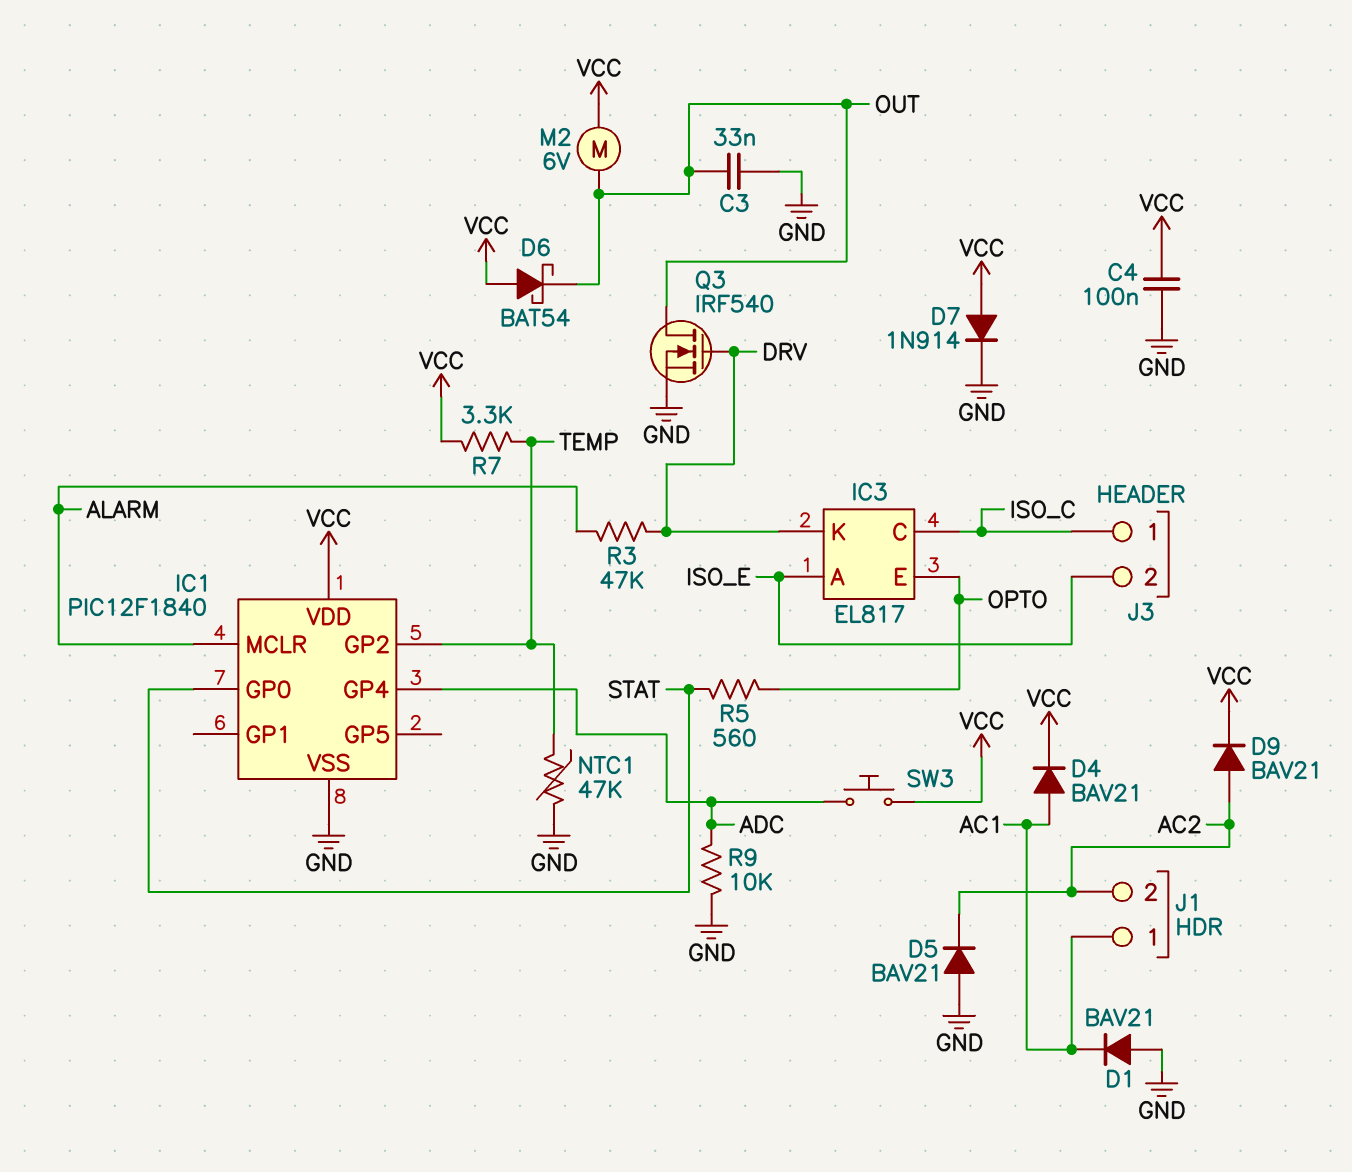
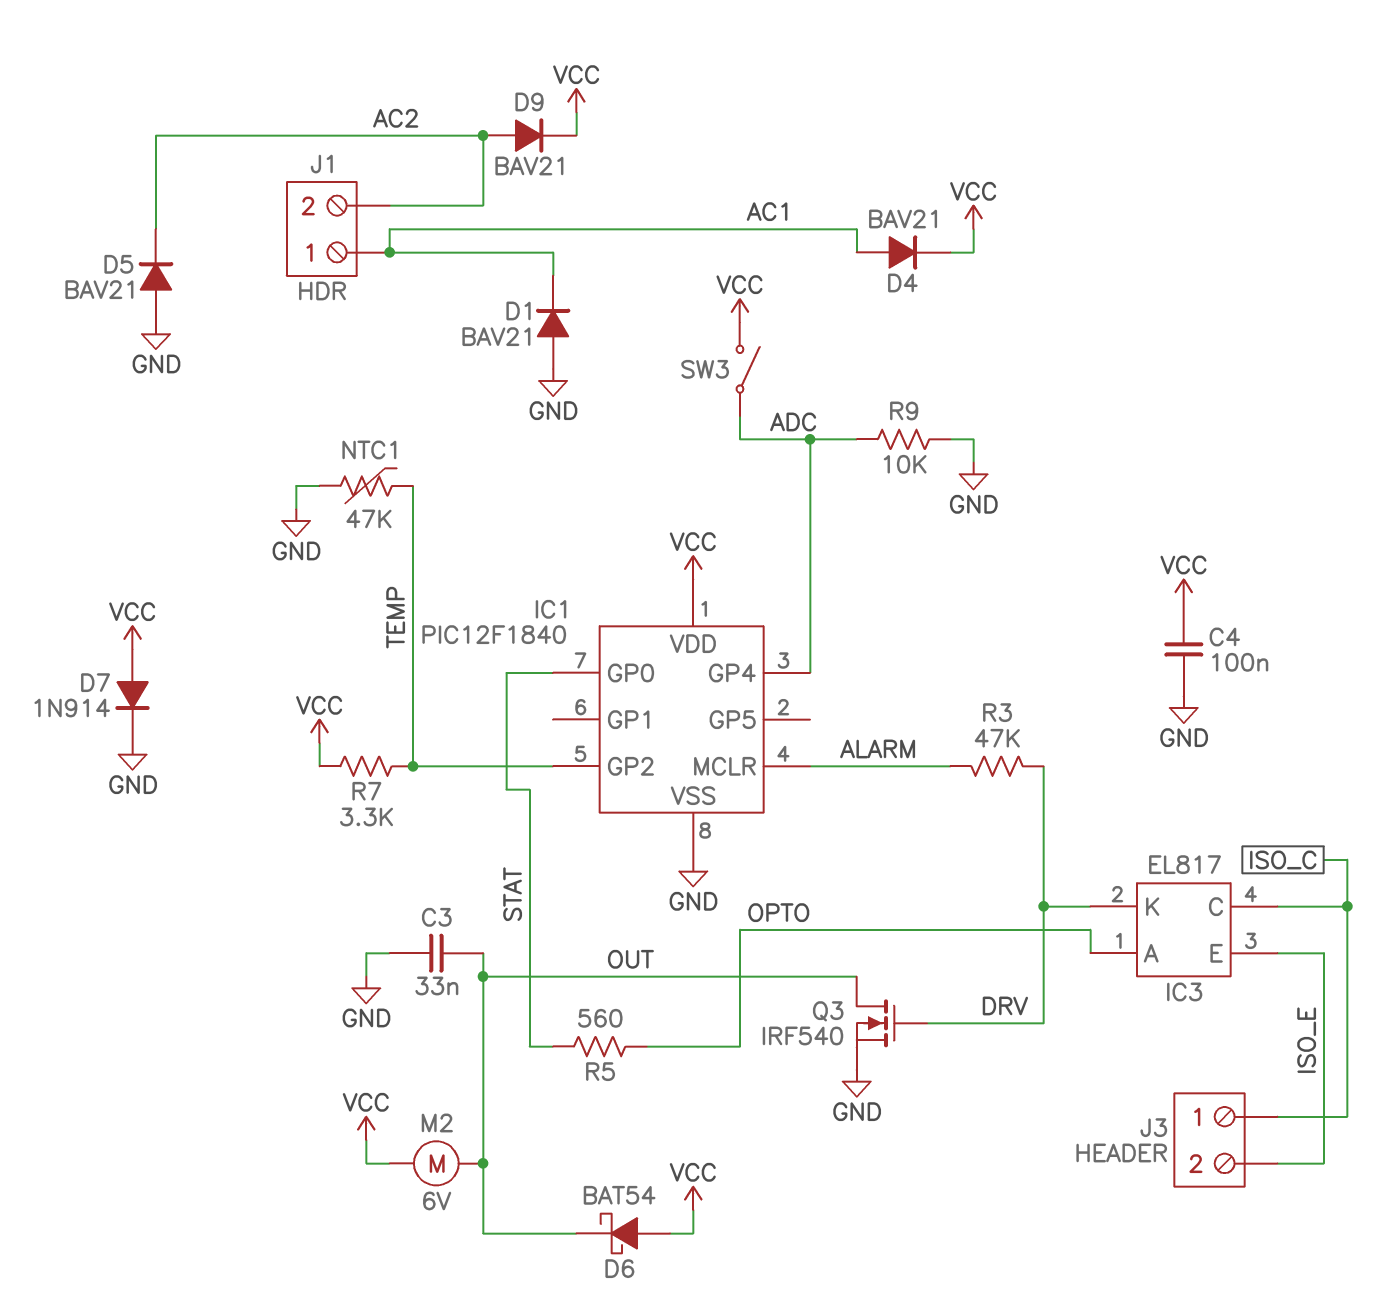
IC3 pin A: ISO_E -> OPTO
IC3 pin E: OPTO -> ISO_E
SW3: button (ADC, VCC) -> switch (ADC, VCC)

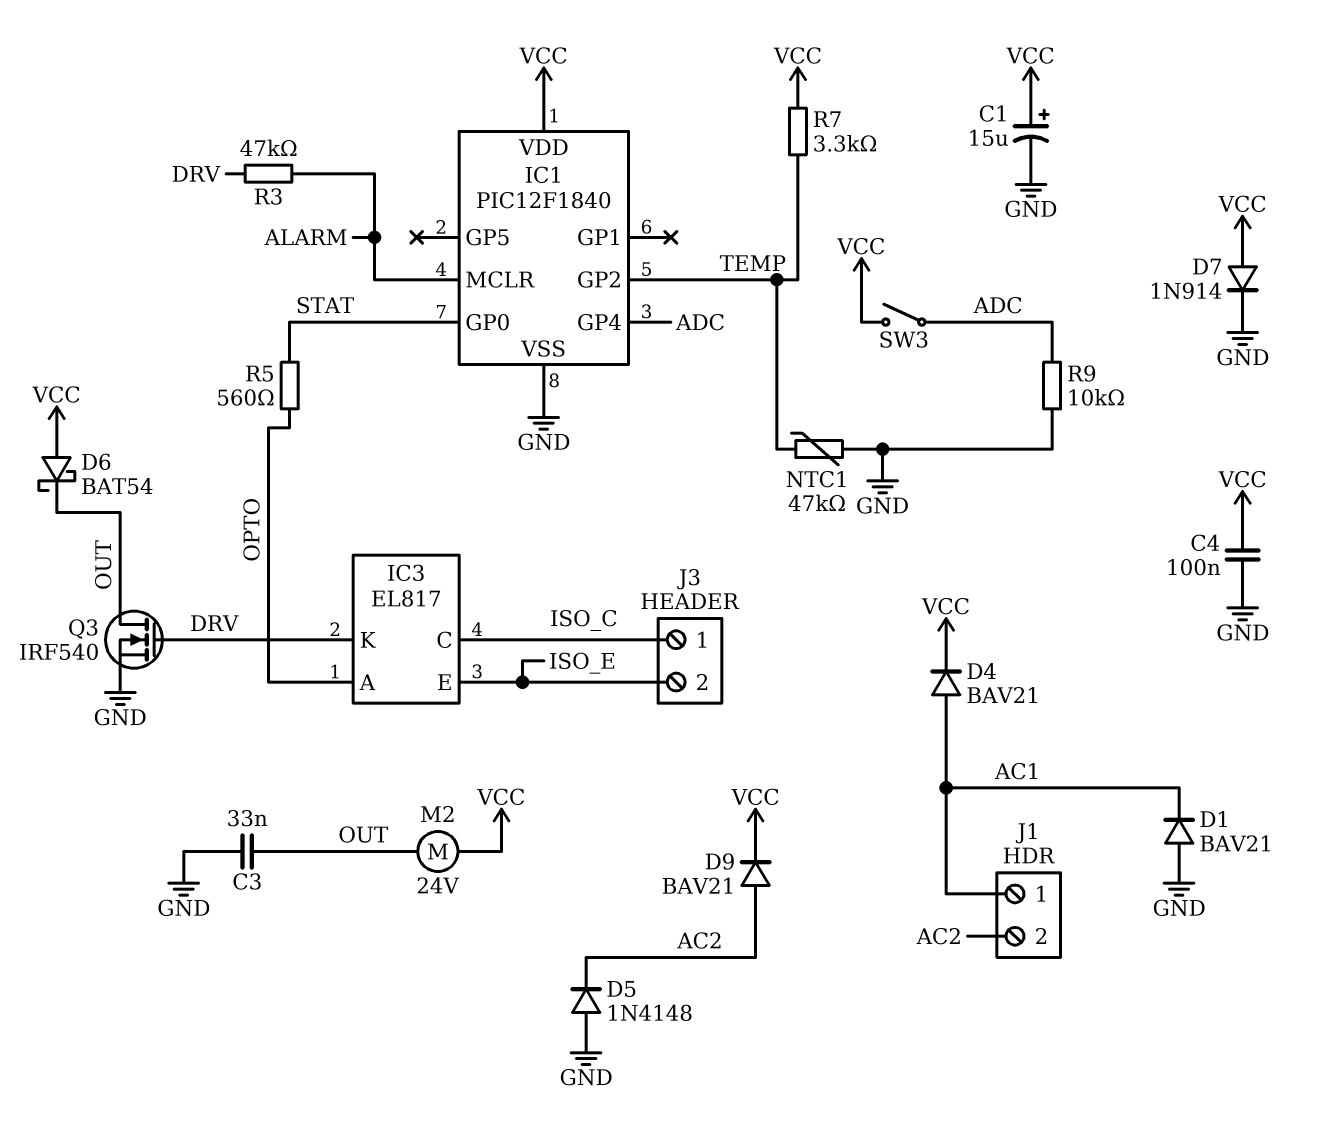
C1: none -> 15uF (plus VCC, minus GND)
D5: diode BAV21 (A GND, K AC2) -> diode 1N4148 (A GND, K AC2)
M2: motor 6V (OUT, VCC) -> motor 24V (OUT, VCC)

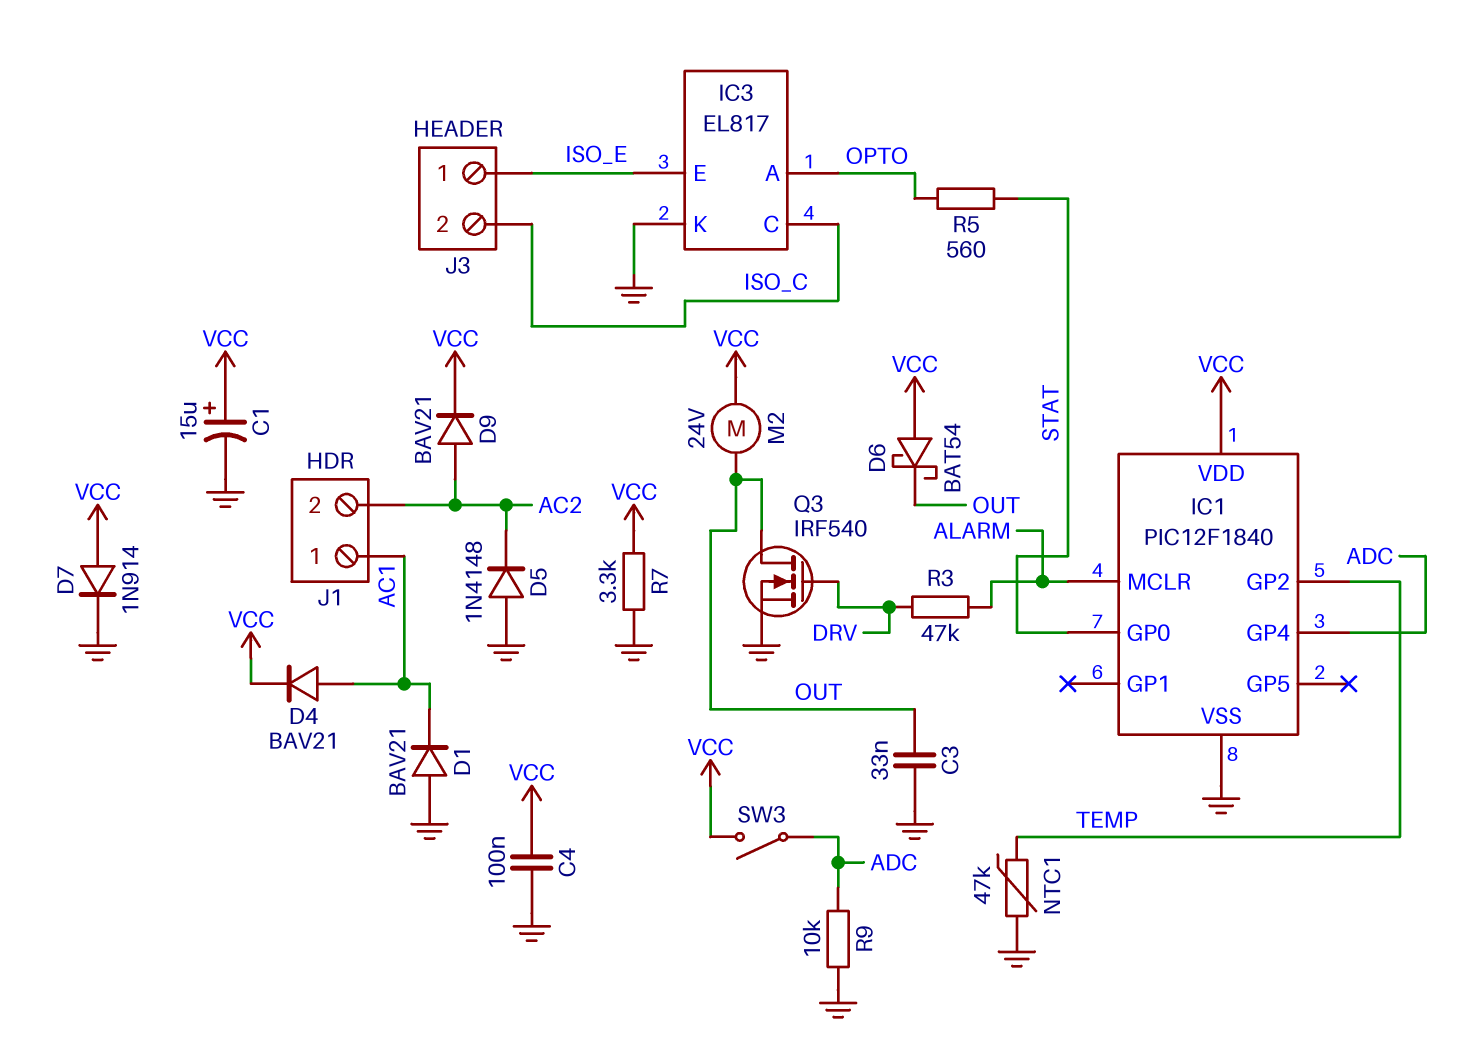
IC3 pin K: DRV -> GND
J3 pin 1: ISO_C -> ISO_E
J3 pin 2: ISO_E -> ISO_C
R7: 3.3k (TEMP, VCC) -> 3.3k (GND, VCC)

